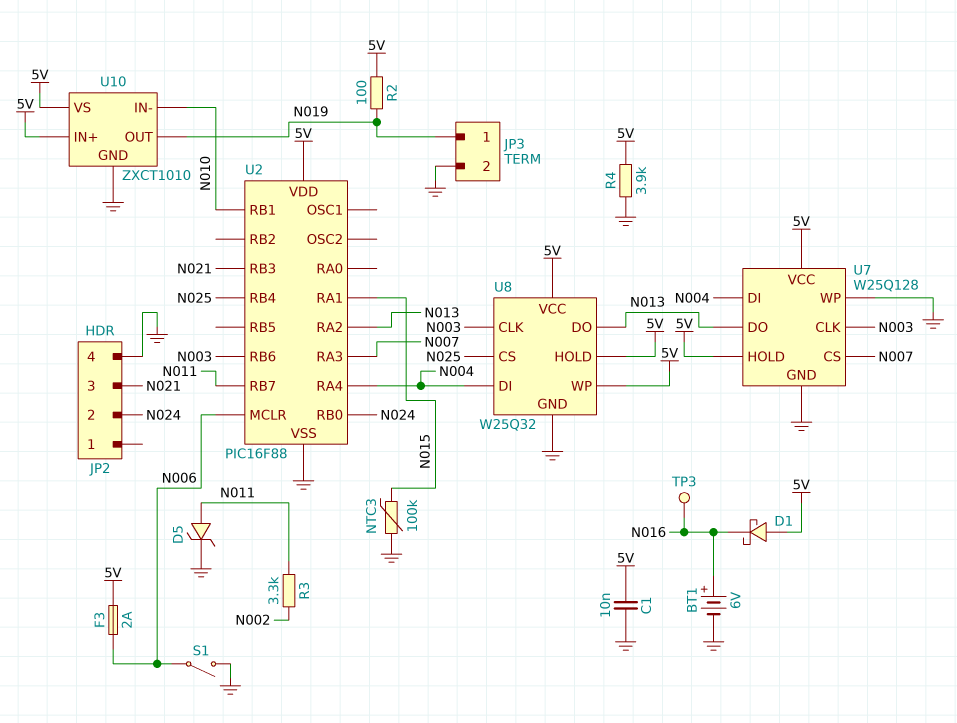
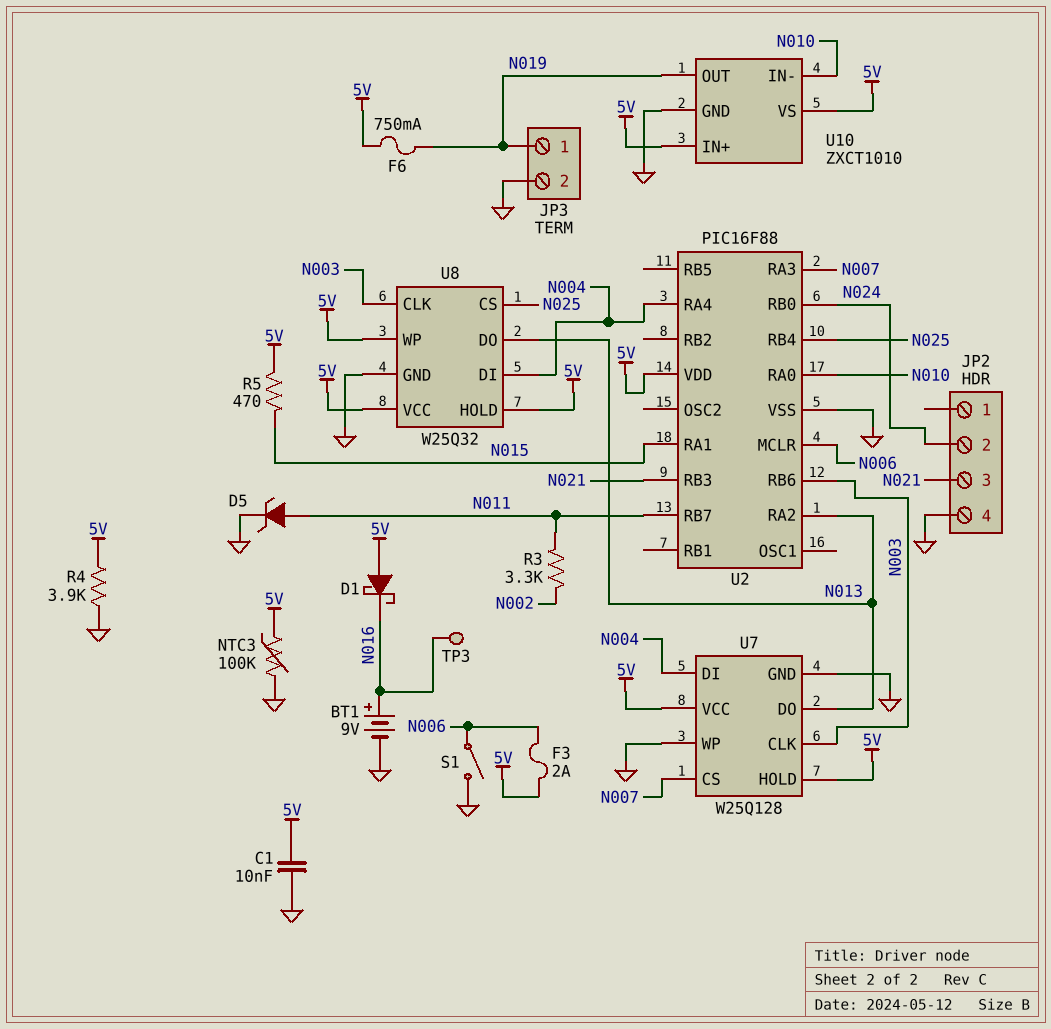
BT1: 6V (plus N016, minus GND) -> 9V (plus N016, minus GND)
F6: none -> 750mA (5V, N019)
NTC3: 100k (GND, N015) -> 100k (5V, GND)
R2: 100 (5V, N019) -> none
R5: none -> 470 (5V, N015)
U2 pin RA0: none -> N010
U2 pin RB1: N010 -> none

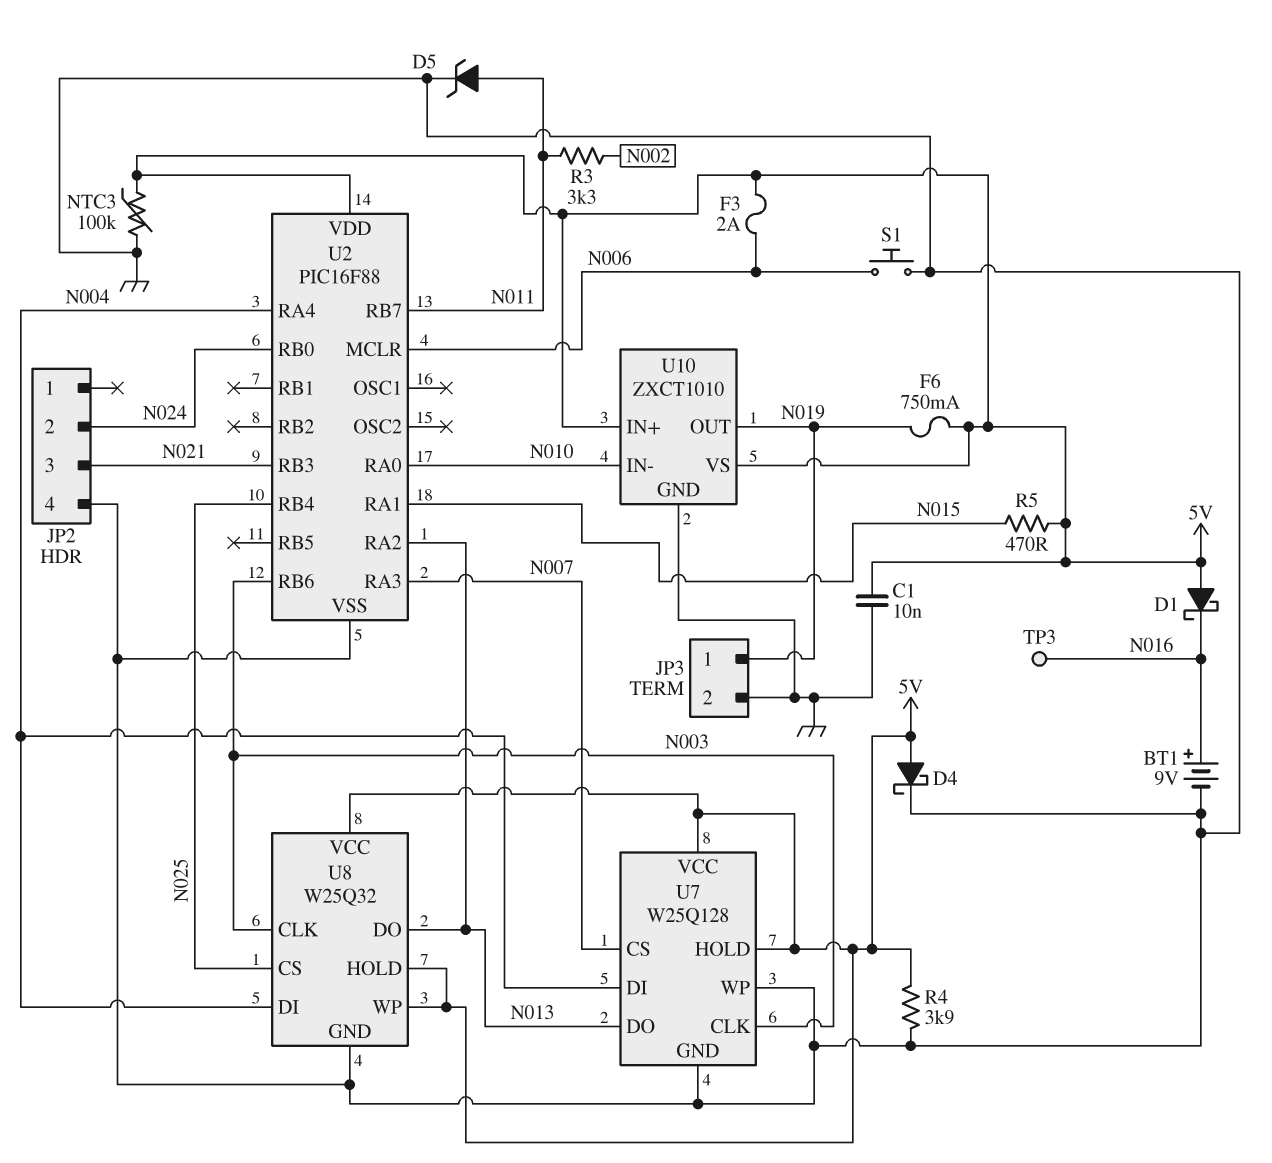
D4: none -> schottky (A 5V, K GND)
S1: switch (GND, N006) -> button (GND, N006)

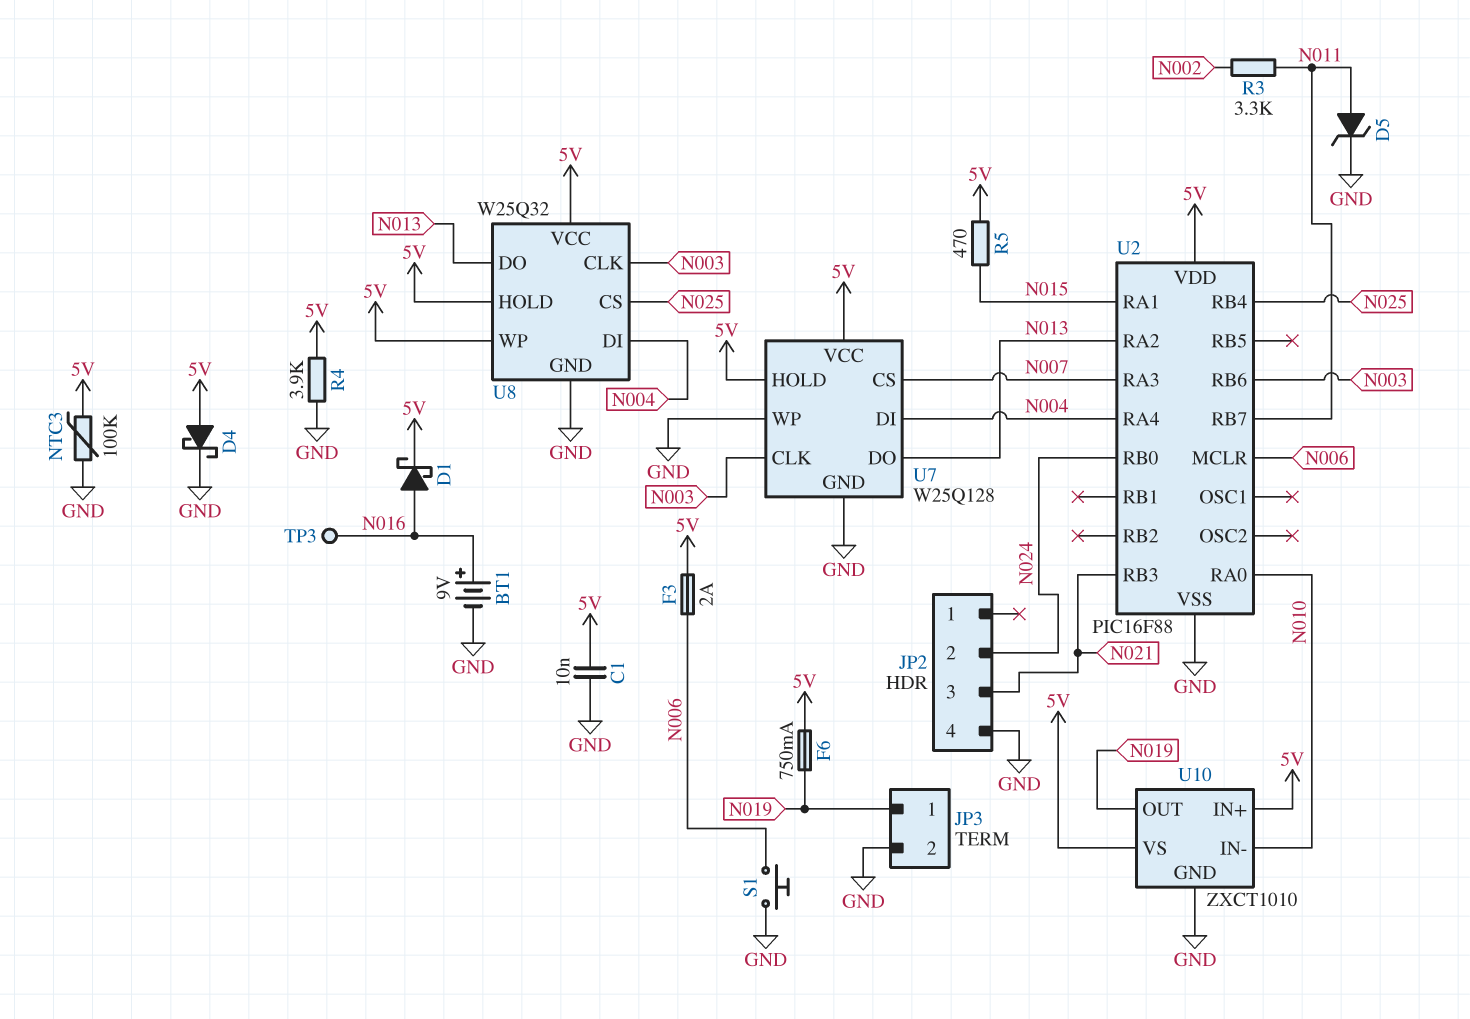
D1: schottky (A 5V, K N016) -> schottky (A N016, K 5V)

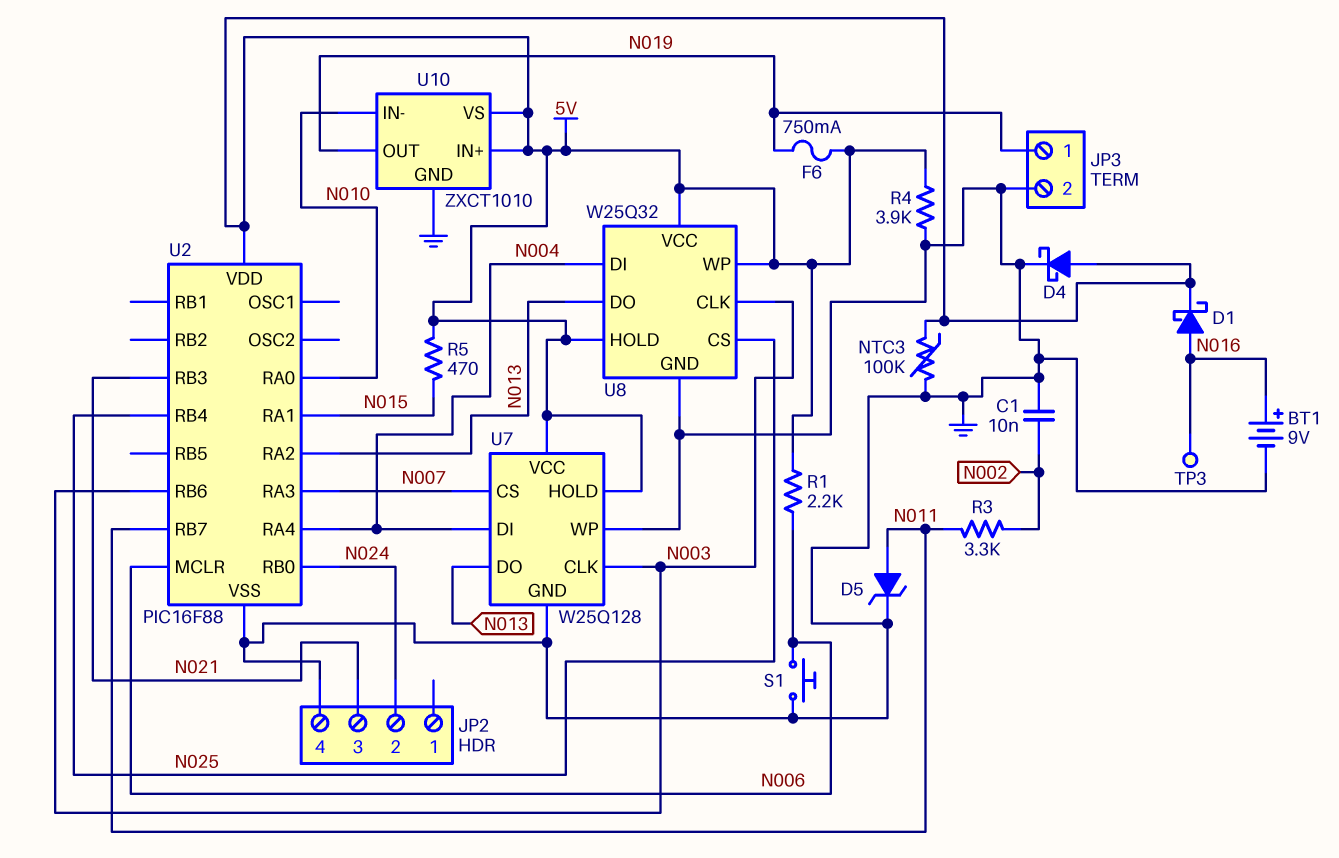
C1: 10nF (5V, GND) -> 10nF (GND, N002)
F3: 2A (5V, N006) -> none
R1: none -> 2.2k (5V, N006)

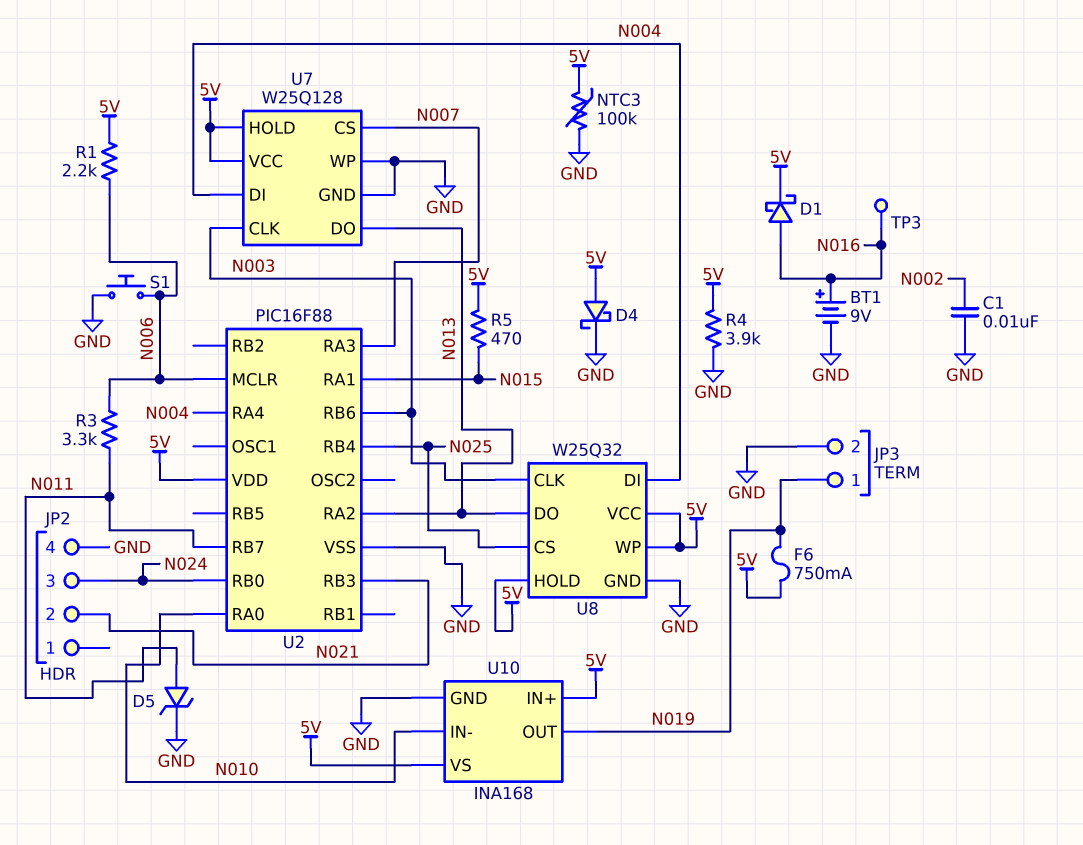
JP2 pin 2: N024 -> N021
JP2 pin 3: N021 -> N024
R3: 3.3k (N002, N011) -> 3.3k (N006, N011)
U10: ZXCT1010 -> INA168

